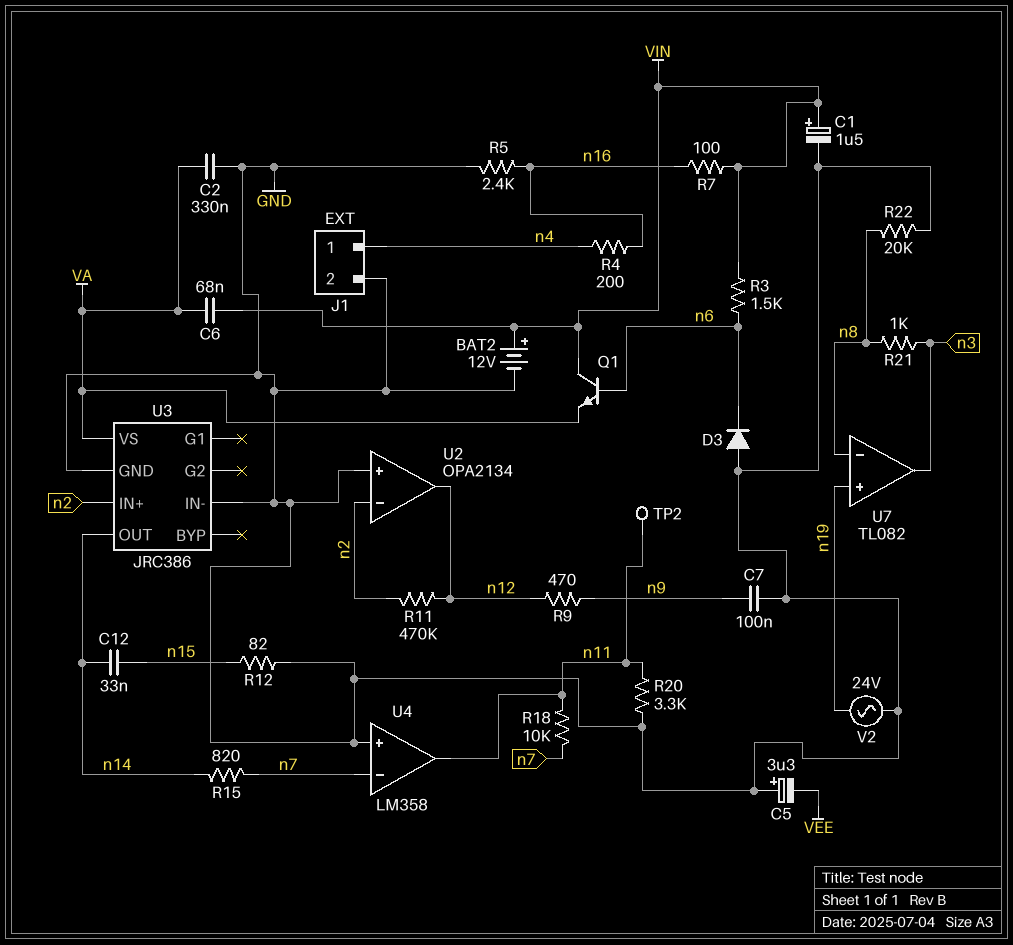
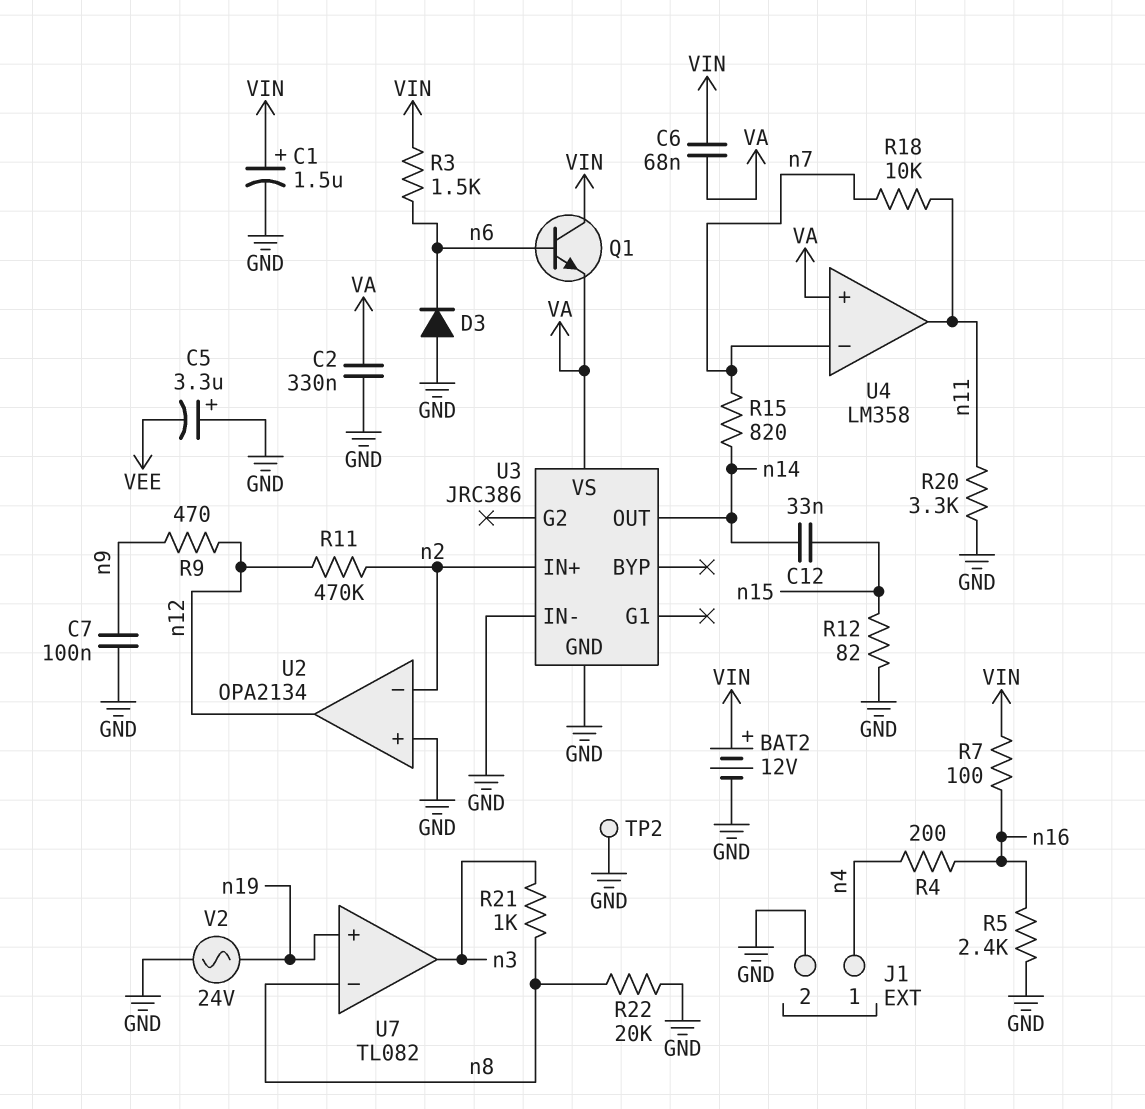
TP2: test point (n11) -> test point (GND)
U4 pin in+: GND -> VA

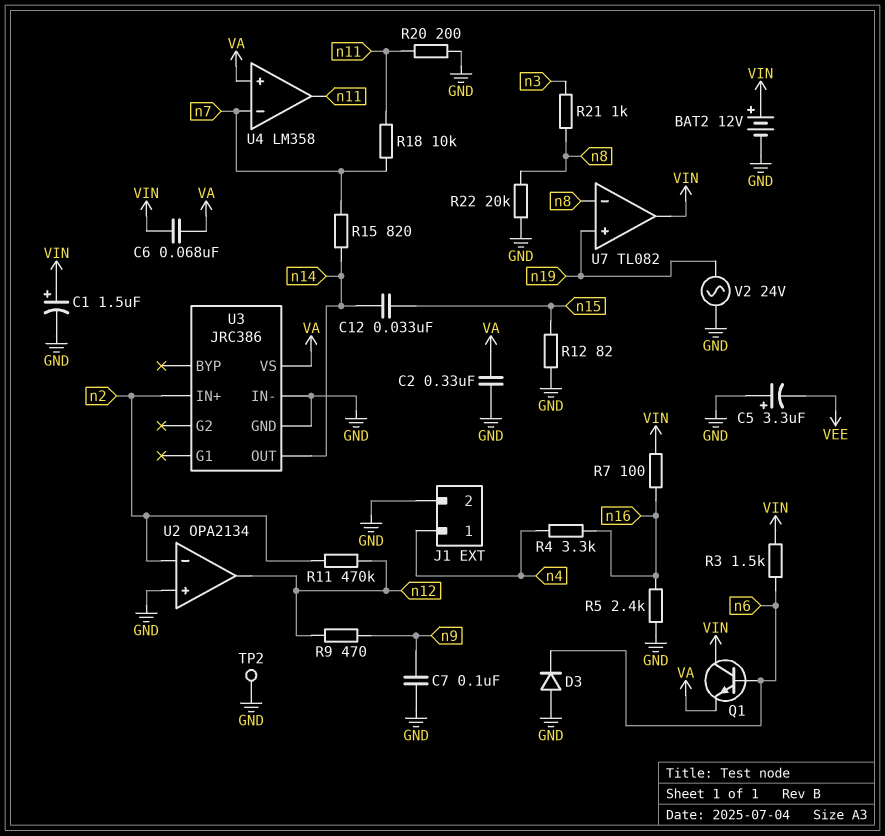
R4: 200 (n4, n16) -> 3.3k (n4, n16)
R20: 3.3k (GND, n11) -> 200 (GND, n11)
U7 pin out: n3 -> VIN

